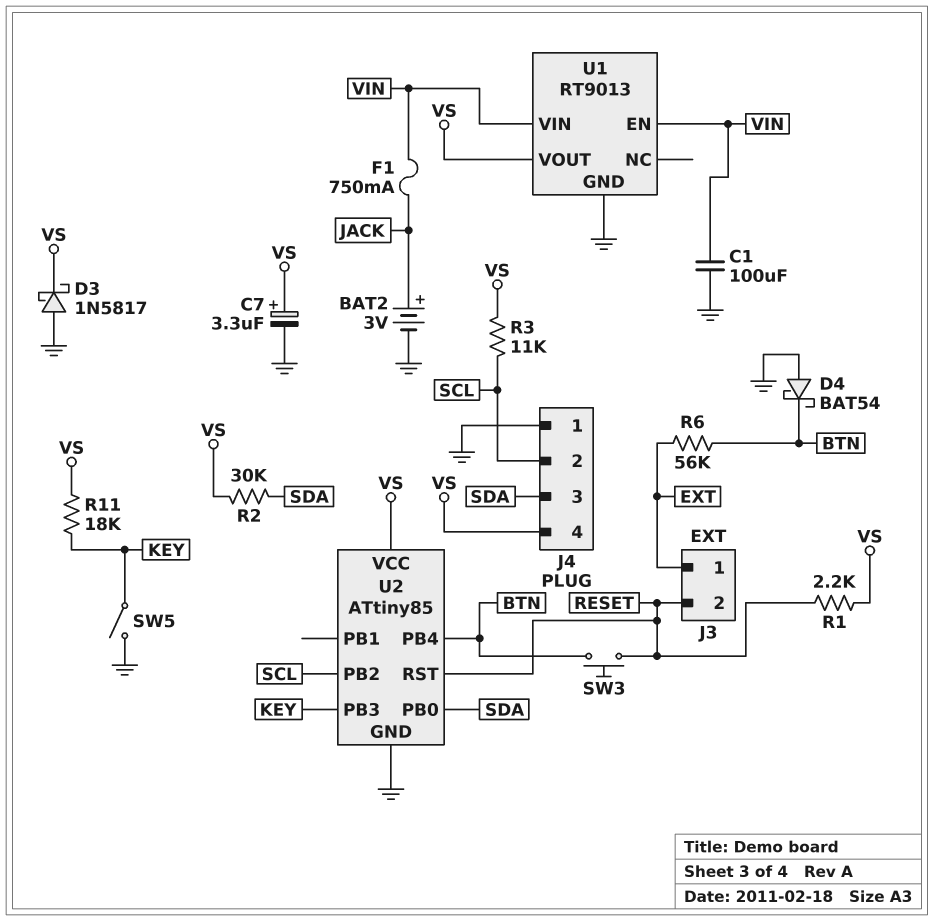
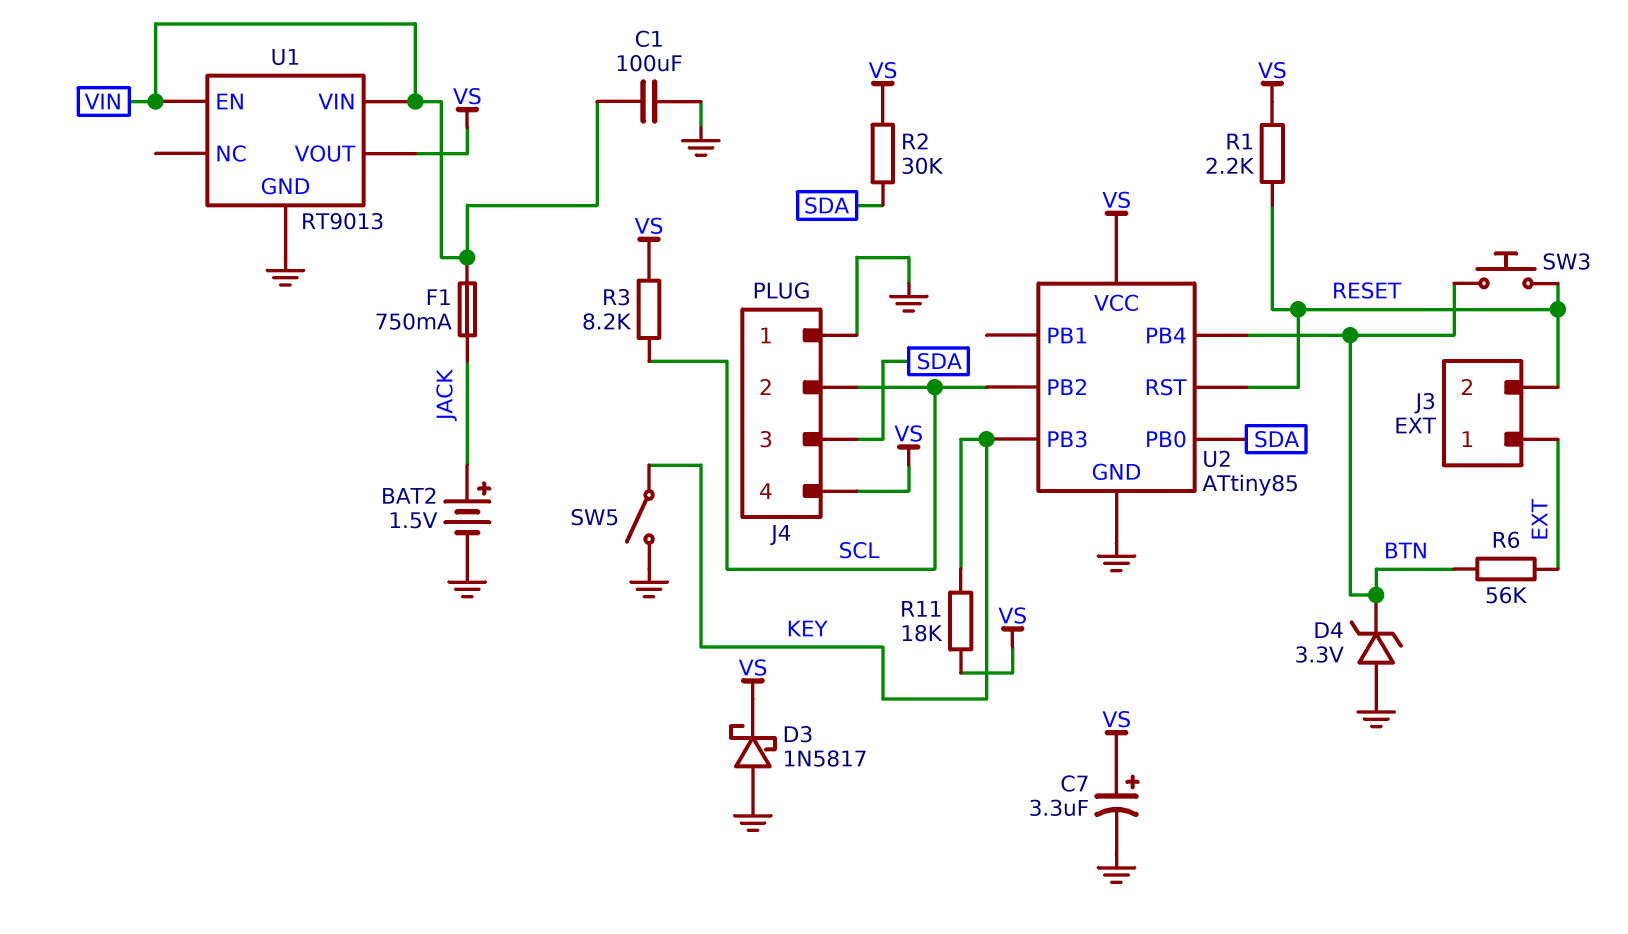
BAT2: 3V (plus JACK, minus GND) -> 1.5V (plus JACK, minus GND)
D4: schottky BAT54 (A GND, K BTN) -> zener 3.3V (A GND, K BTN)
R3: 11k (SCL, VS) -> 8.2k (SCL, VS)

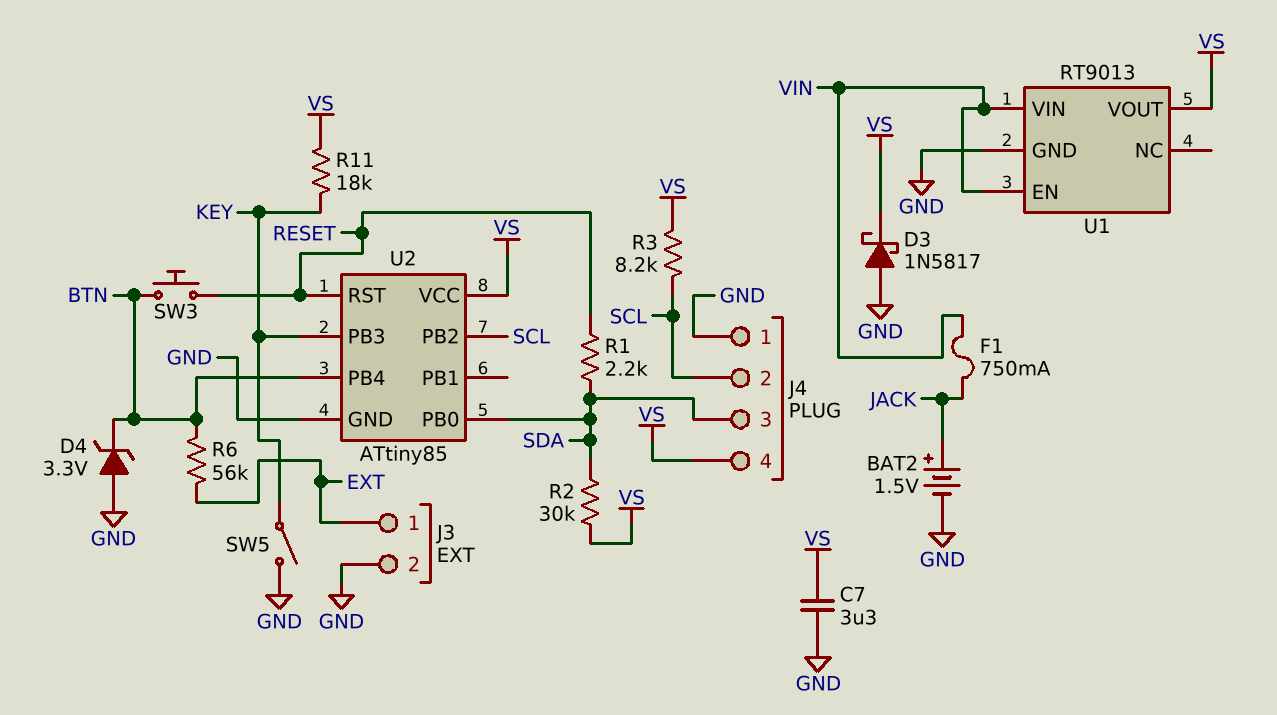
C1: 100uF (GND, VIN) -> none
C7: 3.3uF (plus VS, minus GND) -> 3.3uF (GND, VS)
J3 pin 2: RESET -> GND
R1: 2.2k (RESET, VS) -> 2.2k (RESET, SDA)

